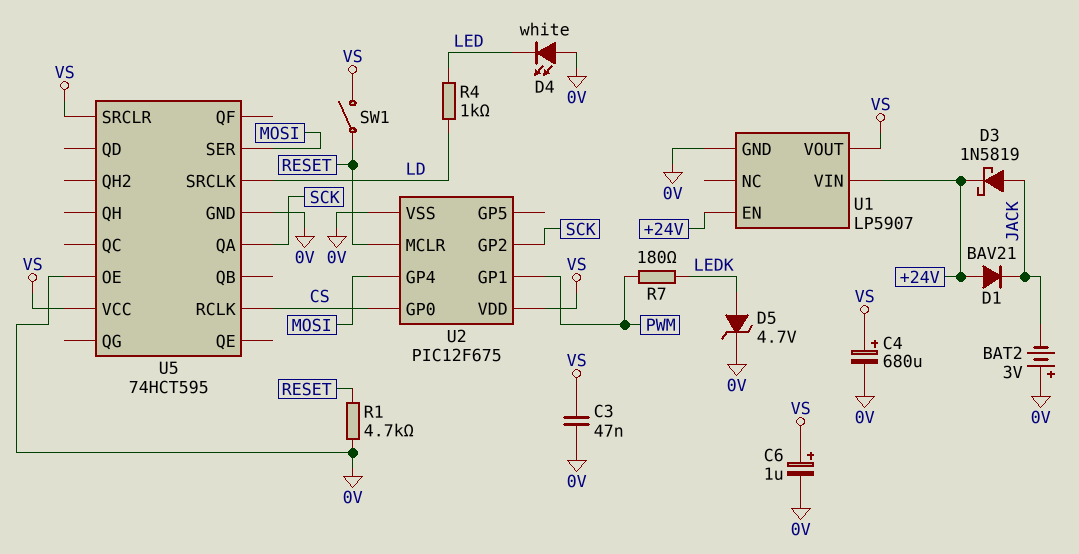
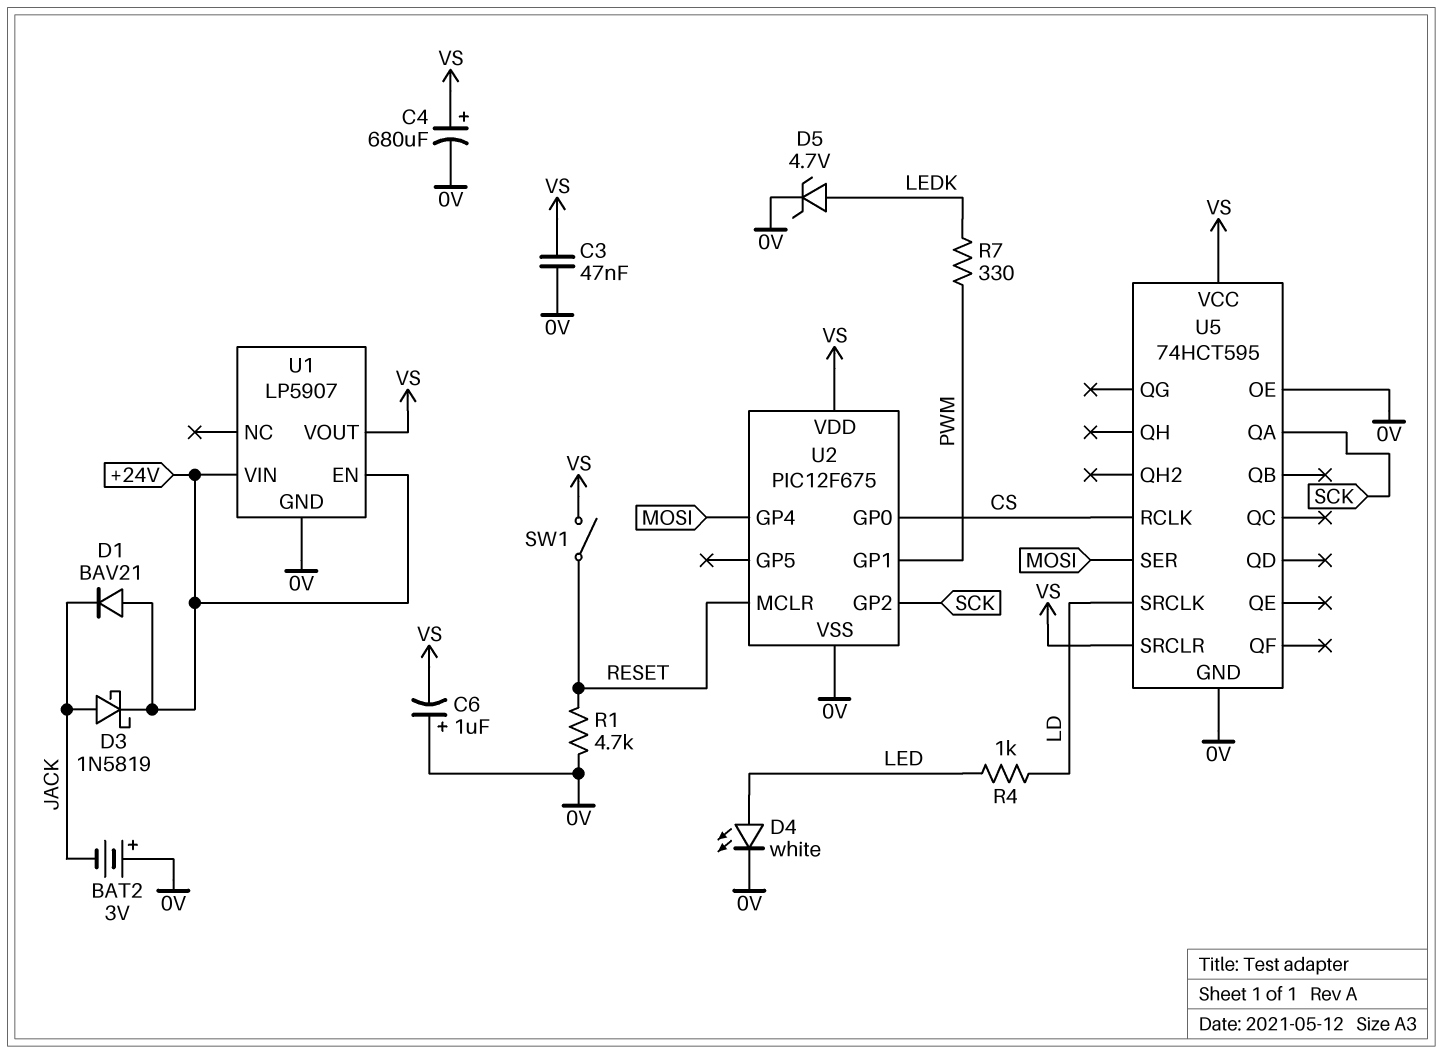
C6: 1uF (plus VS, minus 0V) -> 1uF (plus 0V, minus VS)
D4: LED white (A 0V, K LED) -> LED white (A LED, K 0V)
R7: 180 (LEDK, PWM) -> 330 (LEDK, PWM)

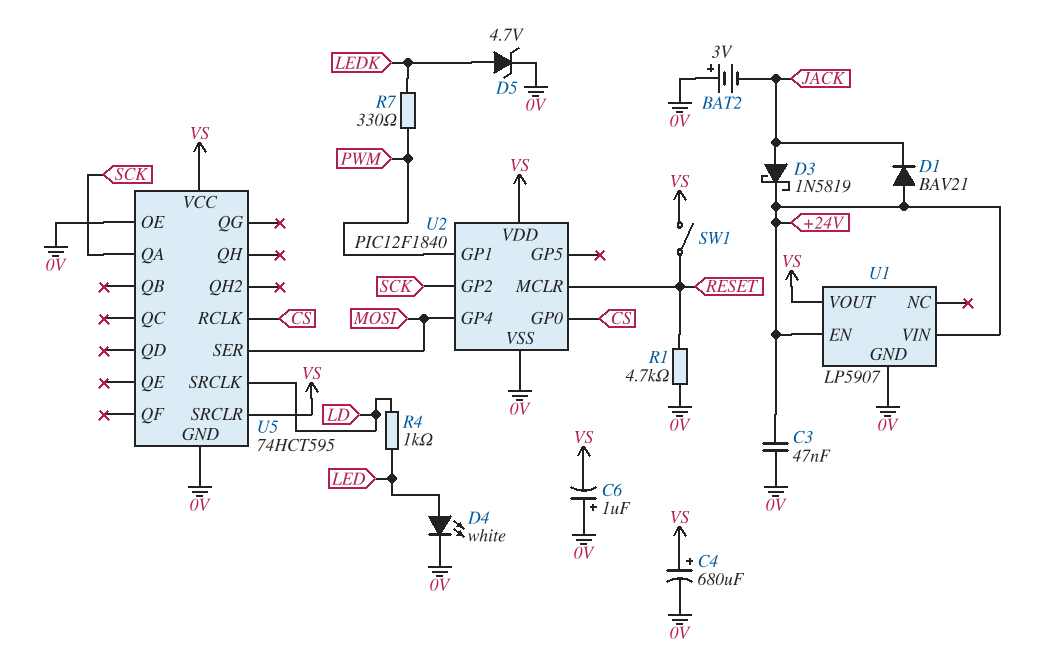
C3: 47nF (0V, VS) -> 47nF (+24V, 0V)
U2: PIC12F675 -> PIC12F1840

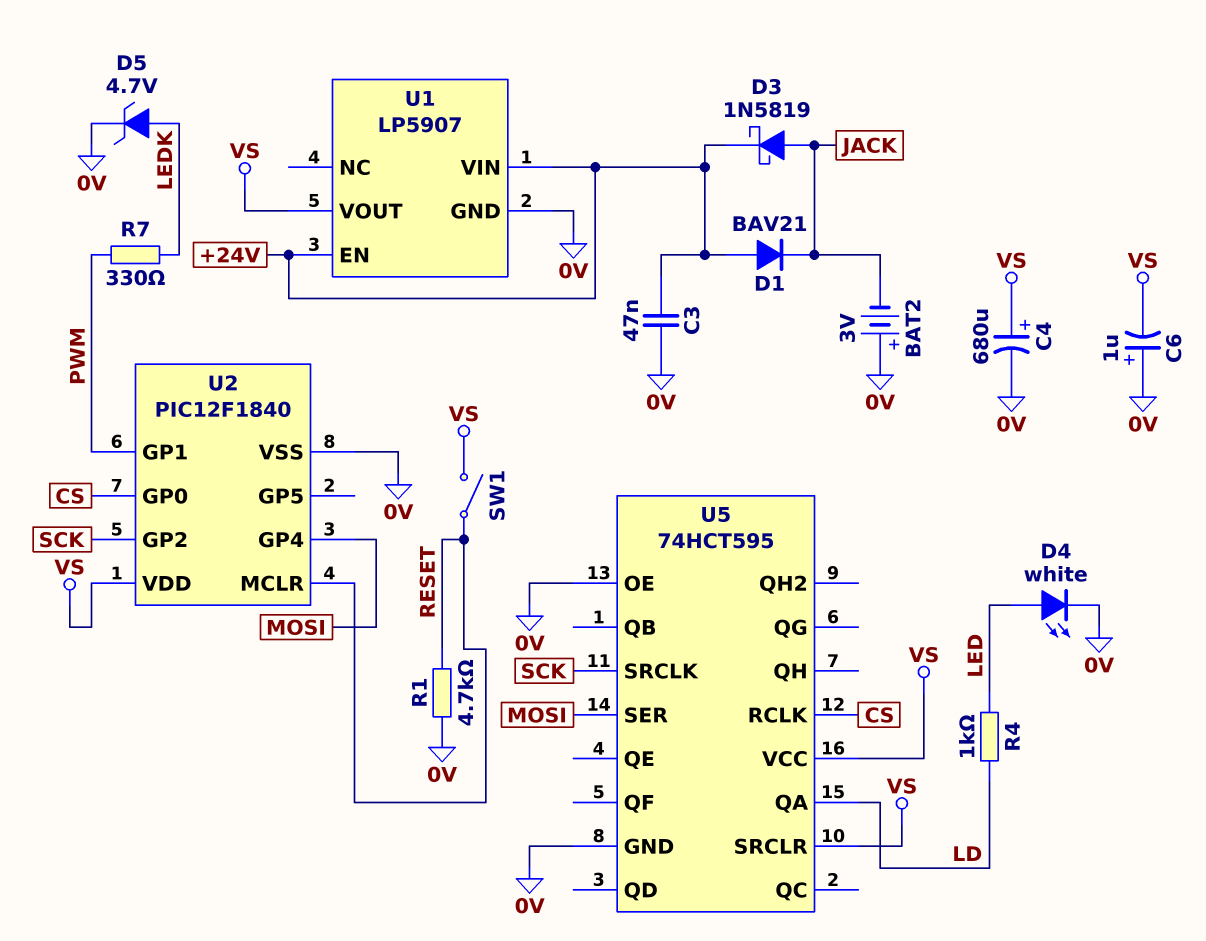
U5 pin QA: SCK -> LD
U5 pin SRCLK: LD -> SCK

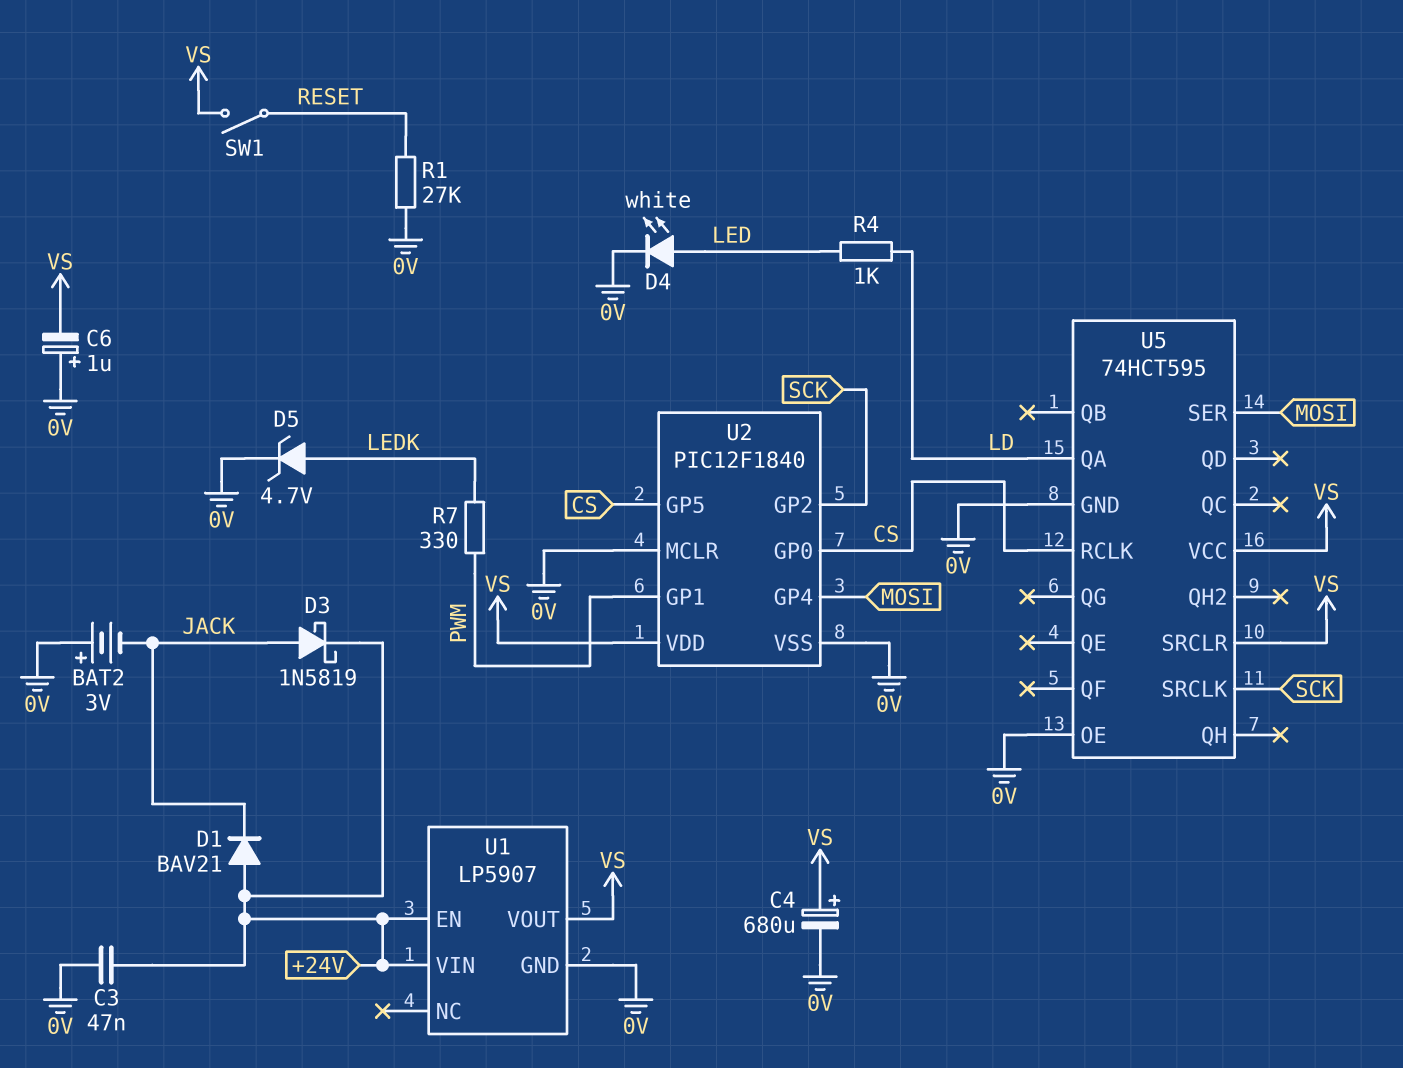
R1: 4.7k (0V, RESET) -> 27k (0V, RESET)
U2 pin GP5: none -> CS
U2 pin MCLR: RESET -> 0V

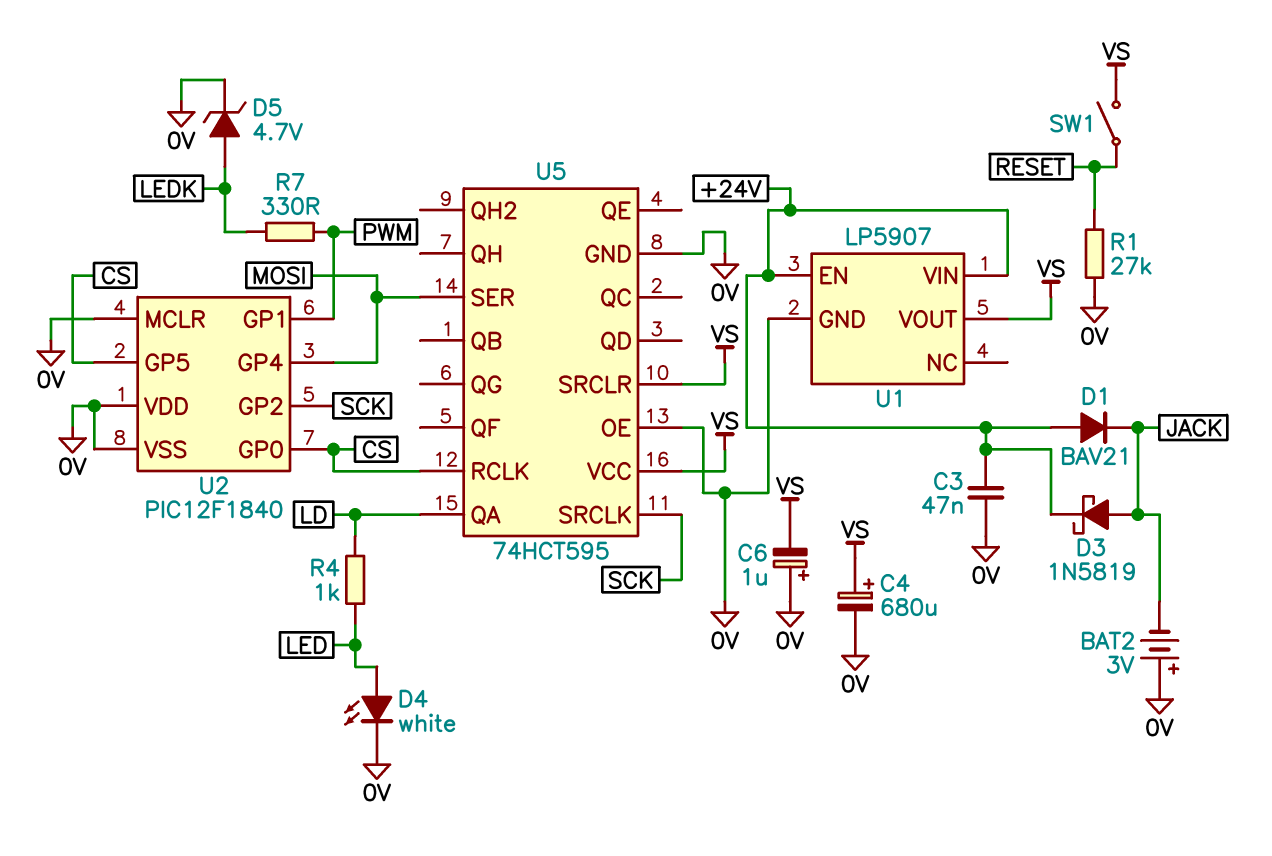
U2 pin VDD: VS -> 0V

